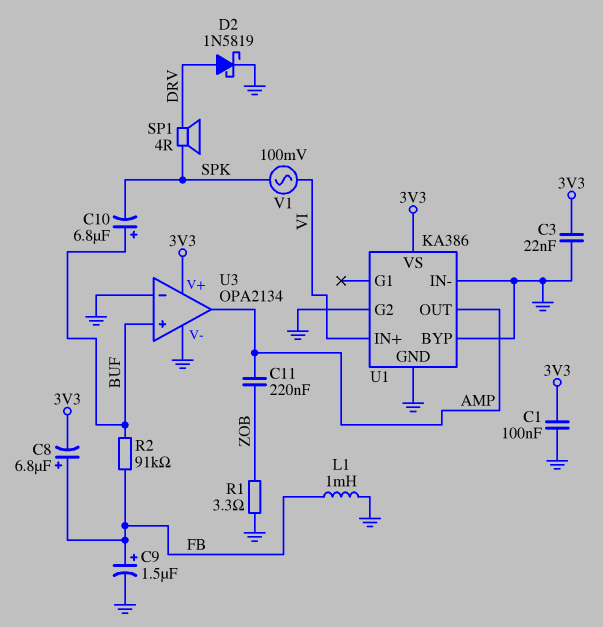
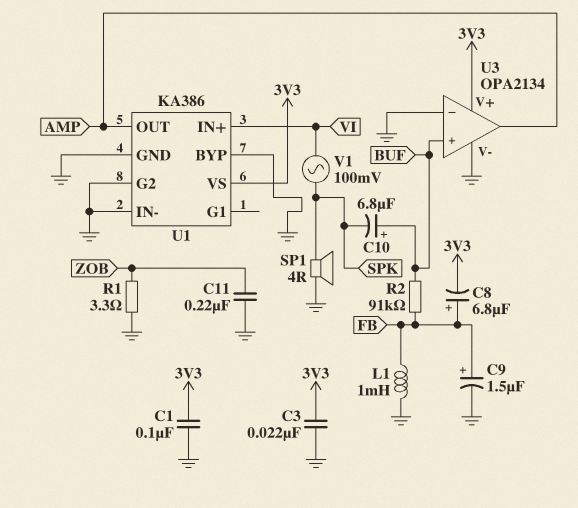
C11: 220nF (AMP, ZOB) -> 220nF (GND, ZOB)
D2: schottky 1N5819 (A DRV, K GND) -> none
SP1: speaker 4R (DRV, SPK) -> speaker 4R (GND, SPK)

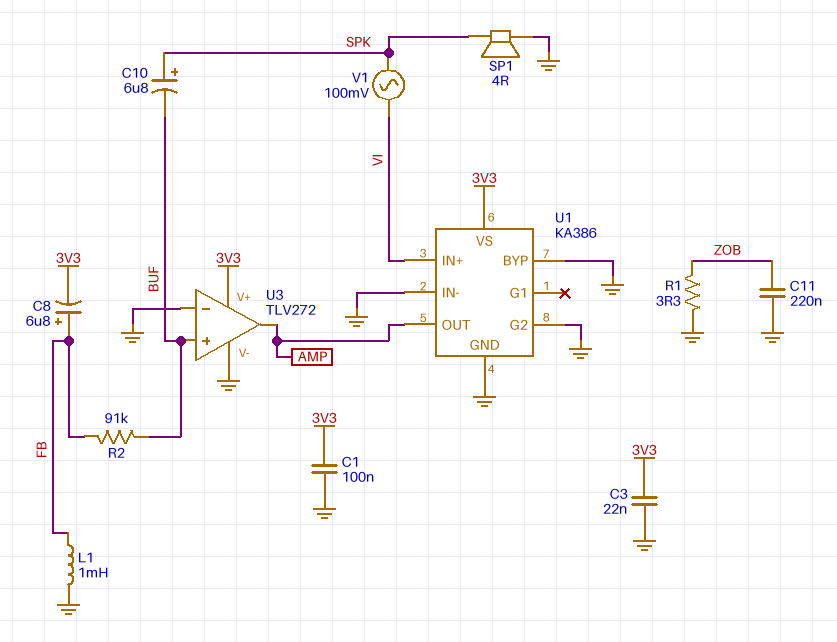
C9: 1.5uF (plus FB, minus GND) -> none
C10: 6.8uF (plus BUF, minus SPK) -> 6.8uF (plus SPK, minus BUF)
U3: OPA2134 -> TLV272

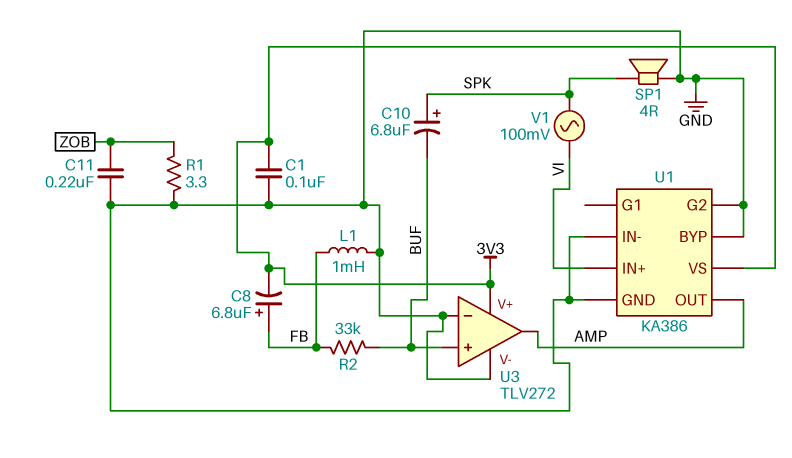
C3: 22nF (3V3, GND) -> none
R2: 91k (BUF, FB) -> 33k (BUF, FB)

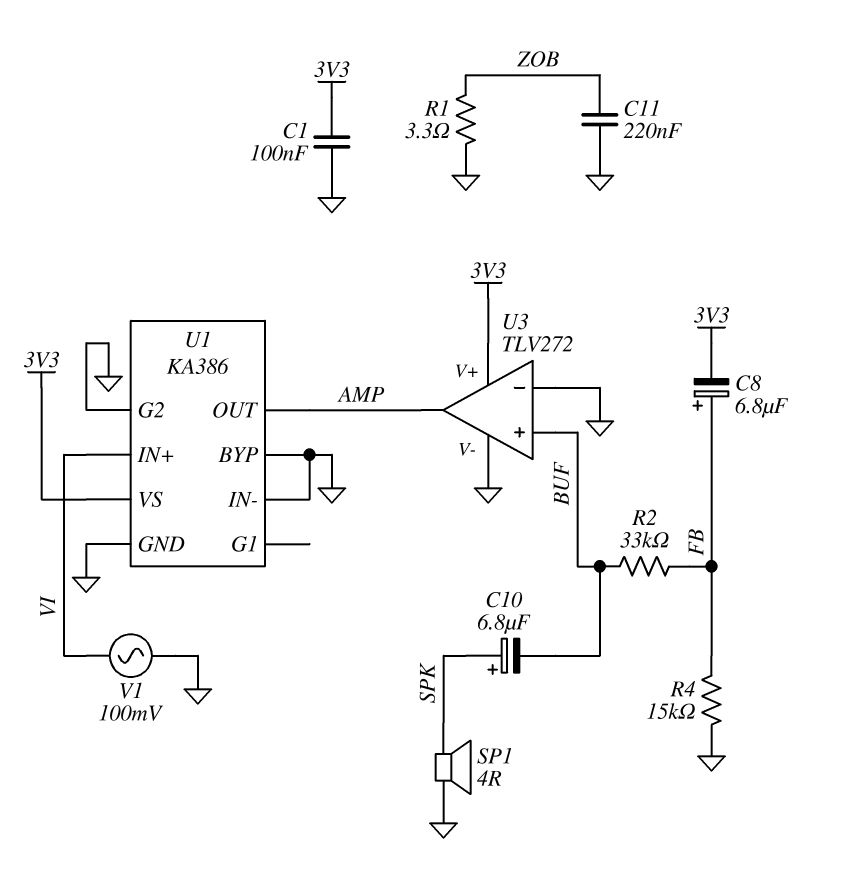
L1: 1mH (FB, GND) -> none
R4: none -> 15k (FB, GND)
V1: AC 100mV (SPK, VI) -> AC 100mV (GND, VI)

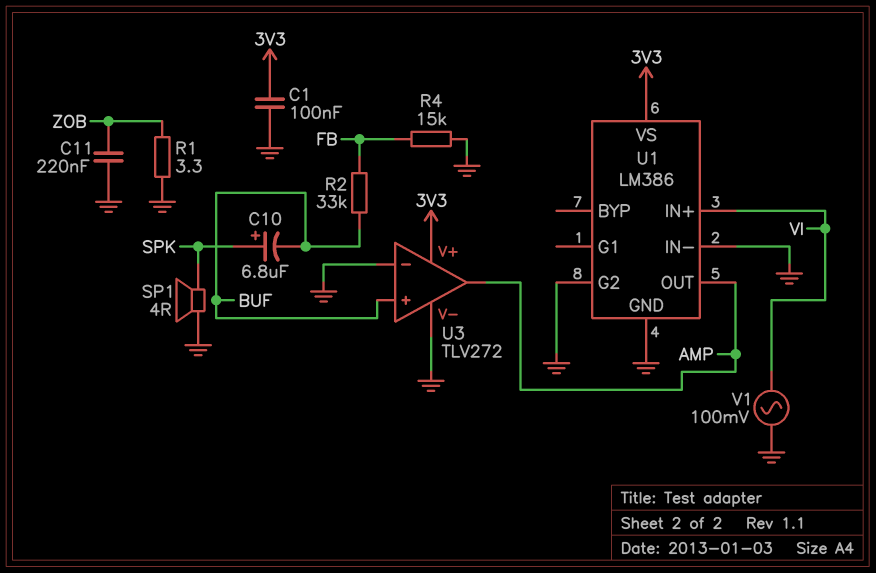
C8: 6.8uF (plus FB, minus 3V3) -> none
U1: KA386 -> LM386
U1 pin BYP: GND -> none

